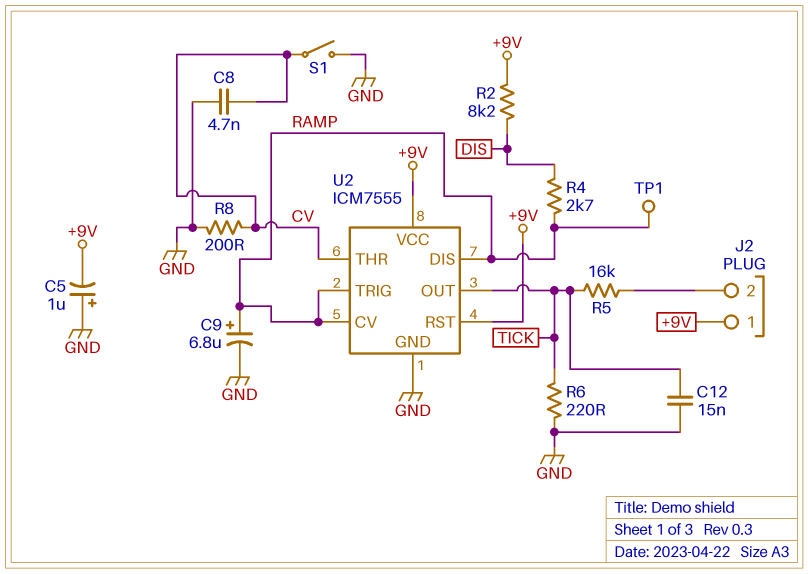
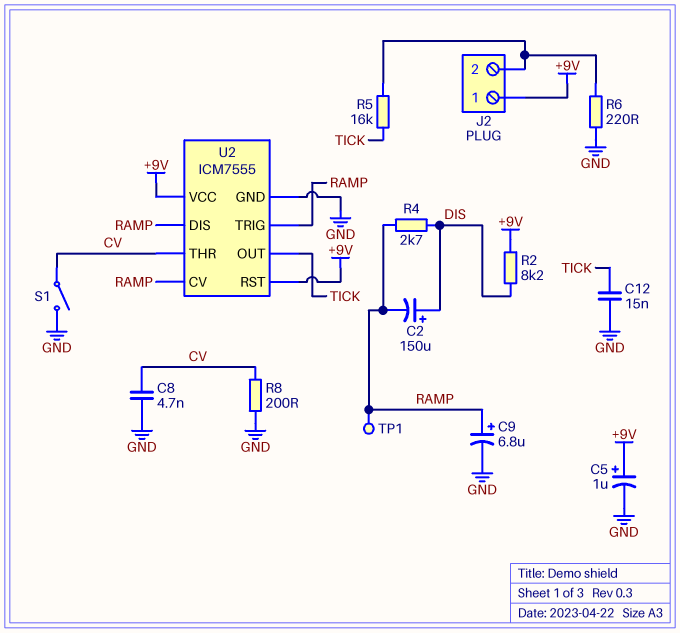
C2: none -> 150uF (plus DIS, minus RAMP)
C5: 1uF (plus GND, minus +9V) -> 1uF (plus +9V, minus GND)
R6: 220 (GND, TICK) -> 220 (GND, J2/2)

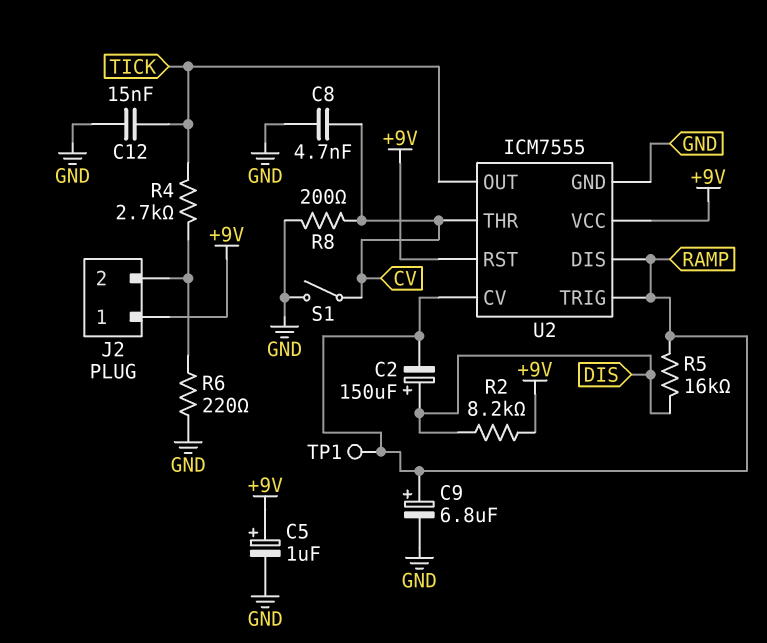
R4: 2.7k (DIS, RAMP) -> 2.7k (J2/2, TICK)
R5: 16k (J2/2, TICK) -> 16k (DIS, RAMP)

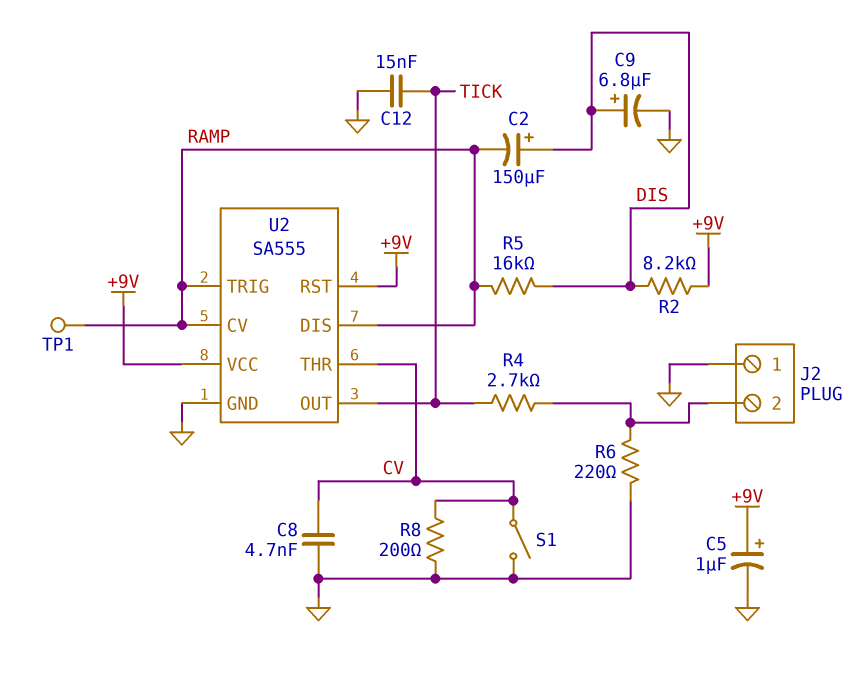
C9: 6.8uF (plus RAMP, minus GND) -> 6.8uF (plus DIS, minus GND)
J2 pin 1: +9V -> GND
U2: ICM7555 -> SA555

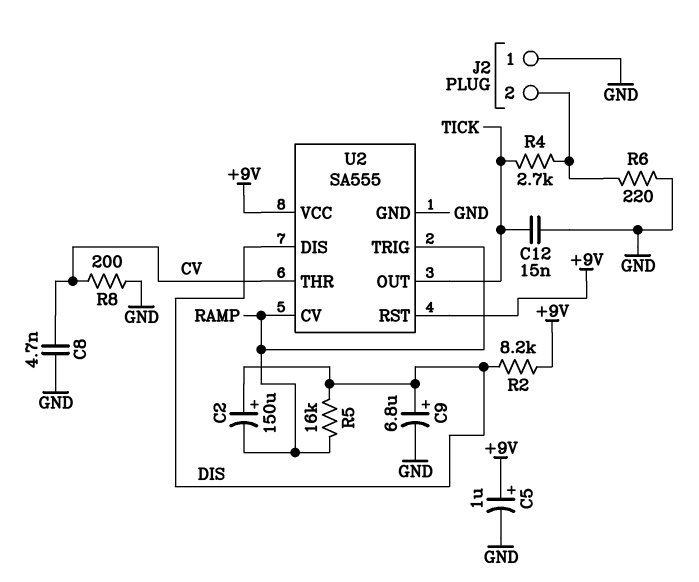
S1: switch (CV, GND) -> none
TP1: test point (RAMP) -> none
U2 pin DIS: RAMP -> DIS

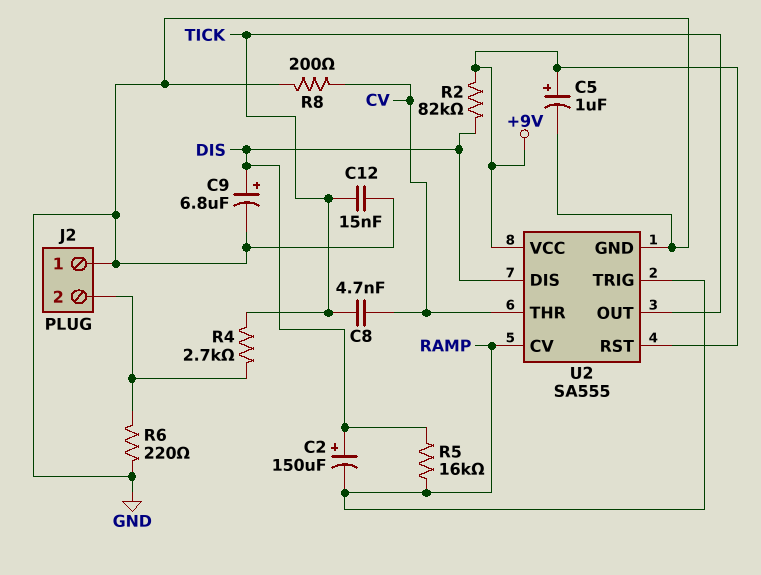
C8: 4.7nF (CV, GND) -> 4.7nF (CV, TICK)
R2: 8.2k (+9V, DIS) -> 82k (+9V, DIS)

